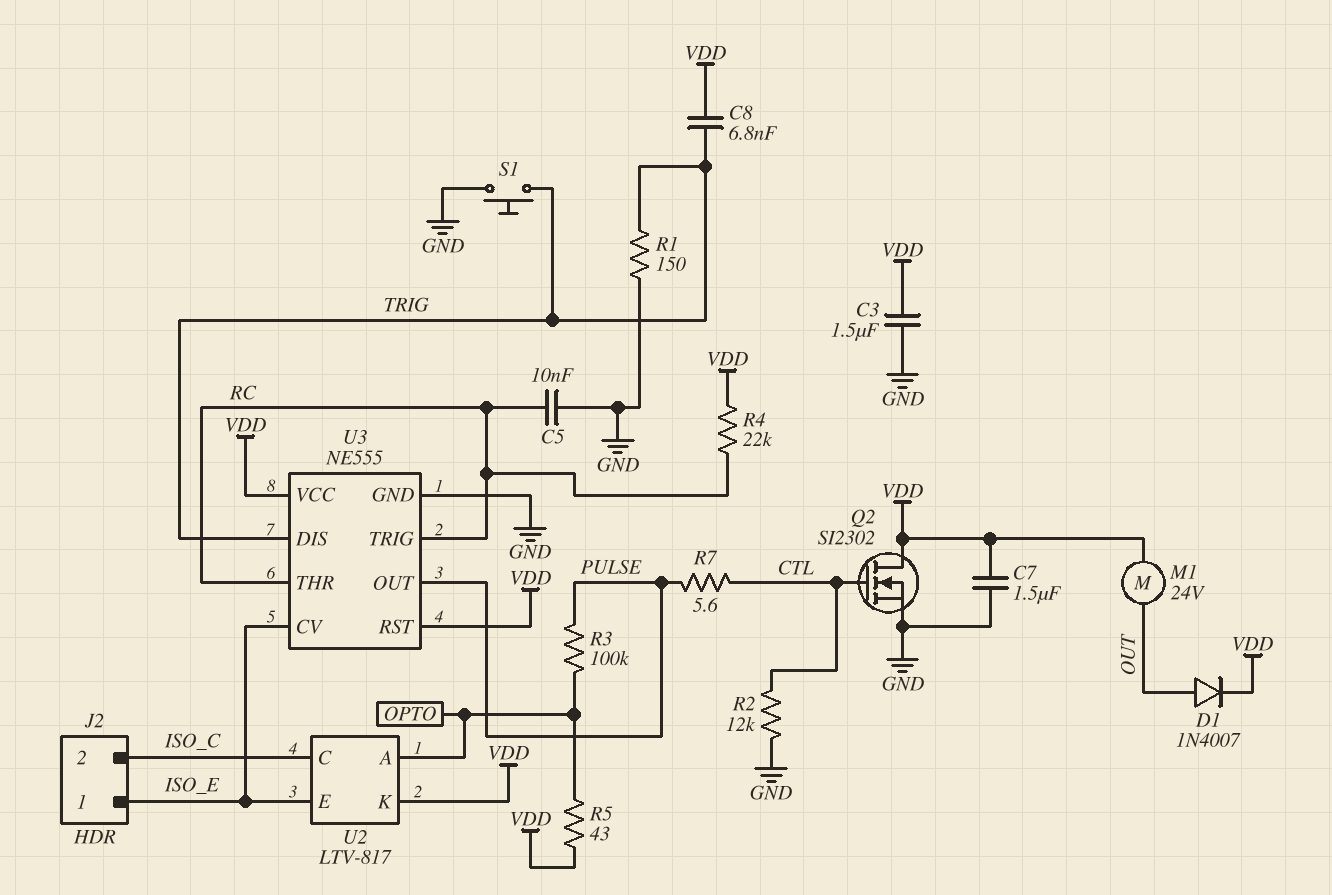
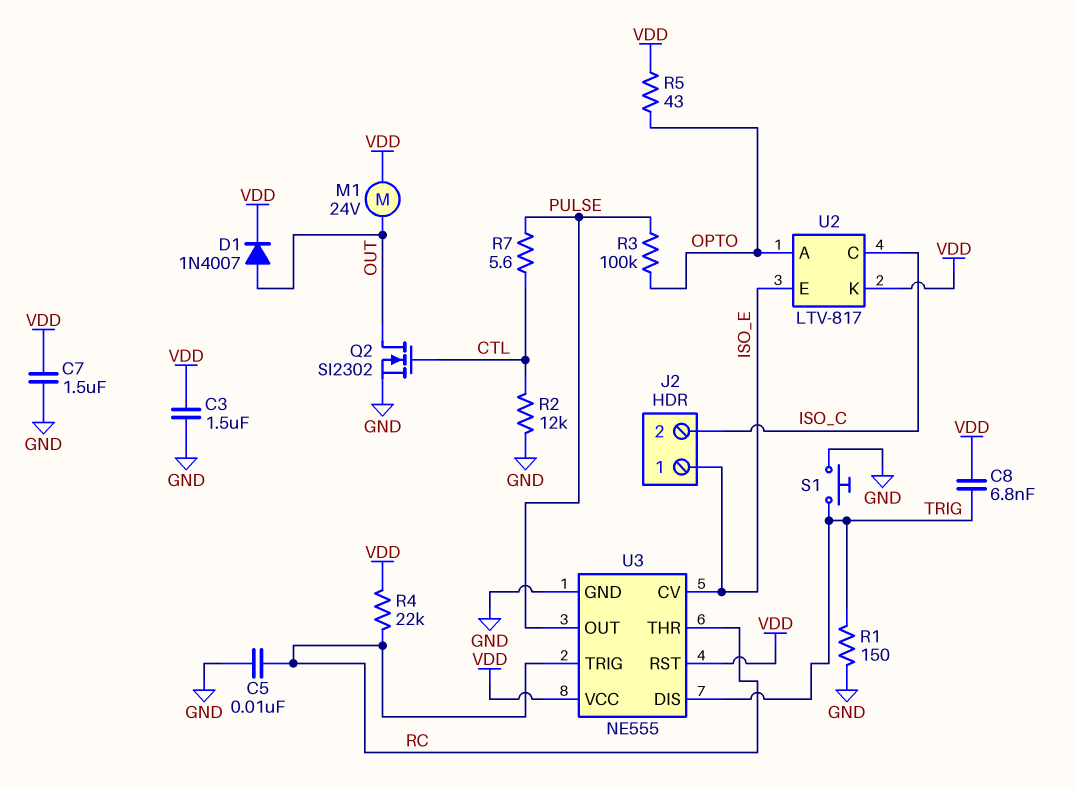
Q2: NMOS SI2302 (G CTL, D VDD, S GND) -> NMOS SI2302 (G CTL, D OUT, S GND)

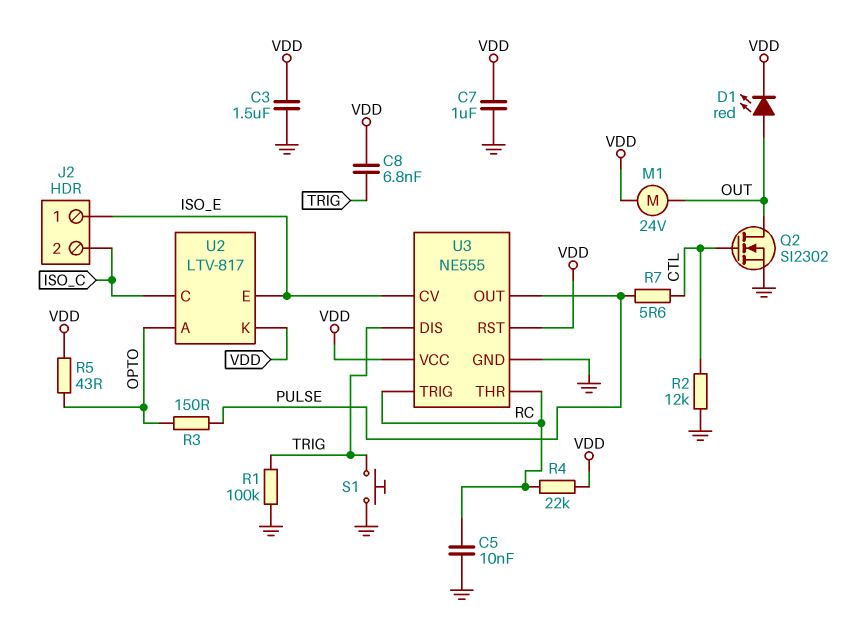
C7: 1.5uF (GND, VDD) -> 1uF (GND, VDD)
D1: diode 1N4007 (A OUT, K VDD) -> LED red (A OUT, K VDD)
R1: 150 (GND, TRIG) -> 100k (GND, TRIG)
R3: 100k (OPTO, PULSE) -> 150 (OPTO, PULSE)

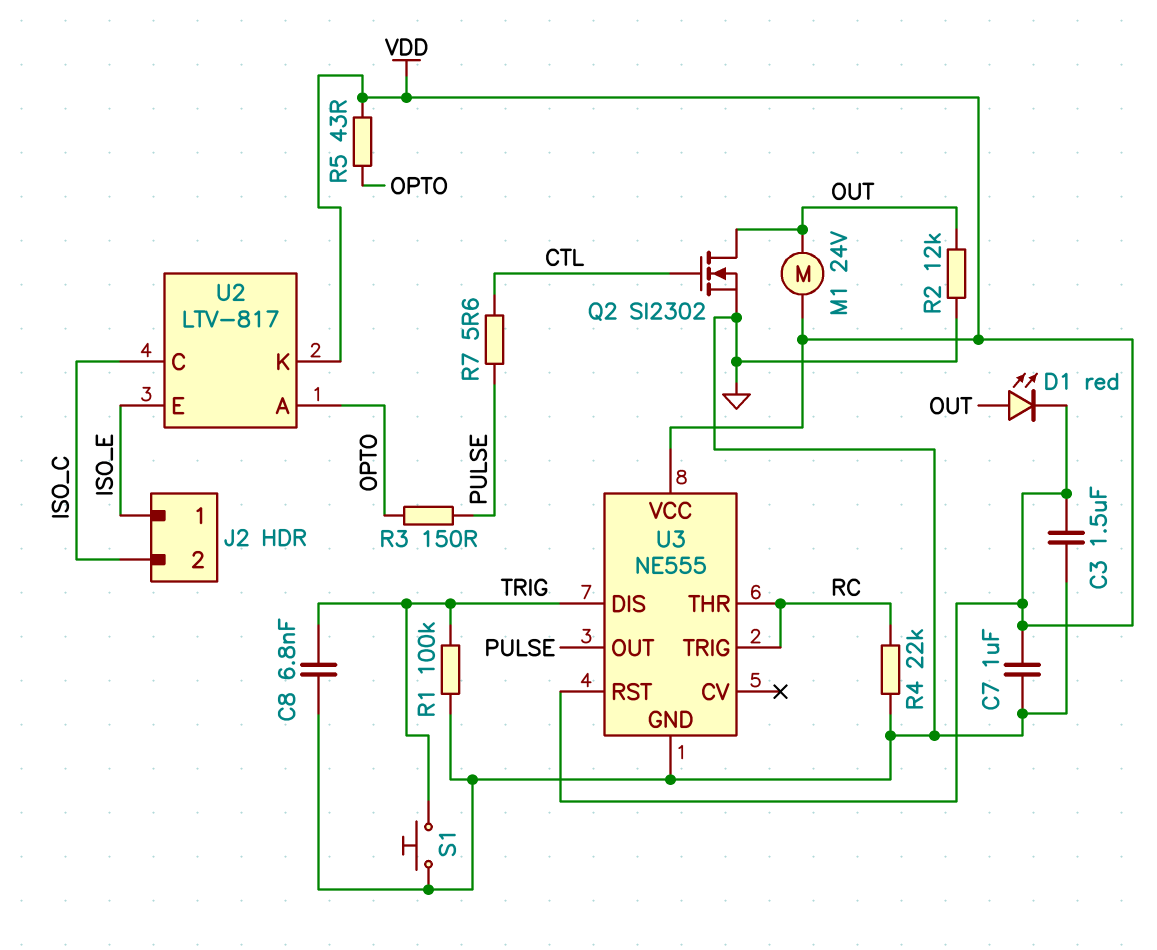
C5: 10nF (GND, RC) -> none
C8: 6.8nF (TRIG, VDD) -> 6.8nF (GND, TRIG)
R2: 12k (CTL, GND) -> 12k (GND, OUT)
R4: 22k (RC, VDD) -> 22k (GND, RC)
U3 pin CV: ISO_E -> none

